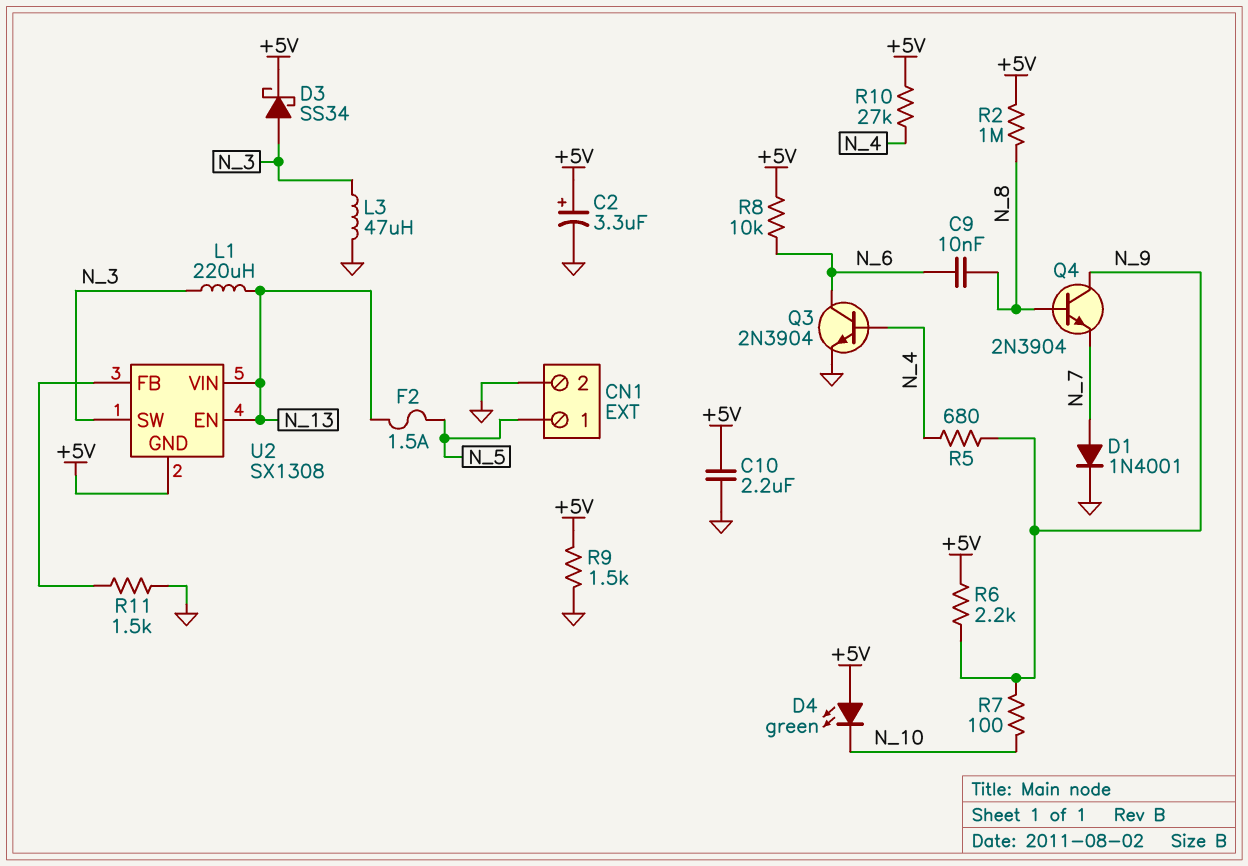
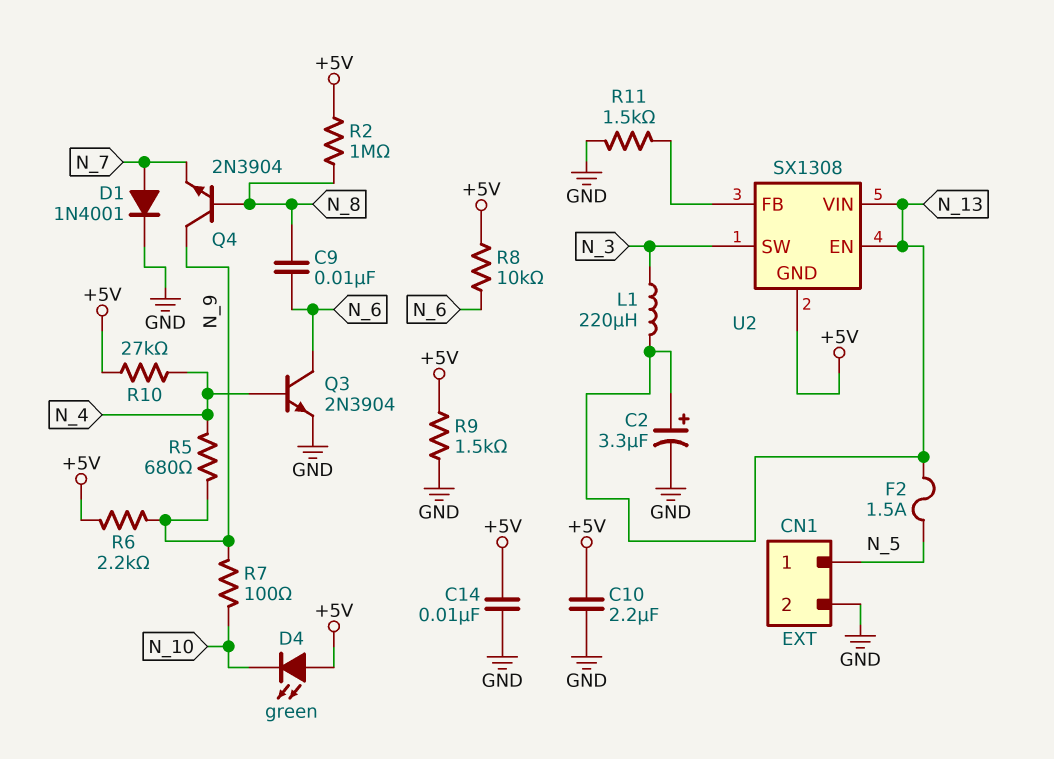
C2: 3.3uF (plus +5V, minus GND) -> 3.3uF (plus N_13, minus GND)
C14: none -> 10nF (+5V, GND)
D3: schottky SS34 (A N_3, K +5V) -> none
L3: 47uH (GND, N_3) -> none

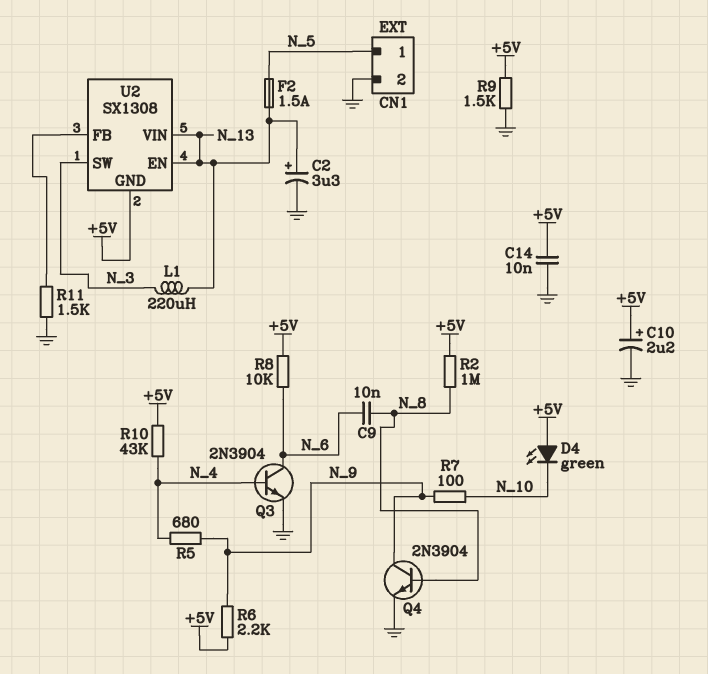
C10: 2.2uF (+5V, GND) -> 2.2uF (plus +5V, minus GND)
D1: diode 1N4001 (A N_7, K GND) -> none
Q4: NPN 2N3904 (B N_8, C N_9, E N_7) -> NPN 2N3904 (B N_8, C N_9, E GND)
R10: 27k (+5V, N_4) -> 43k (+5V, N_4)

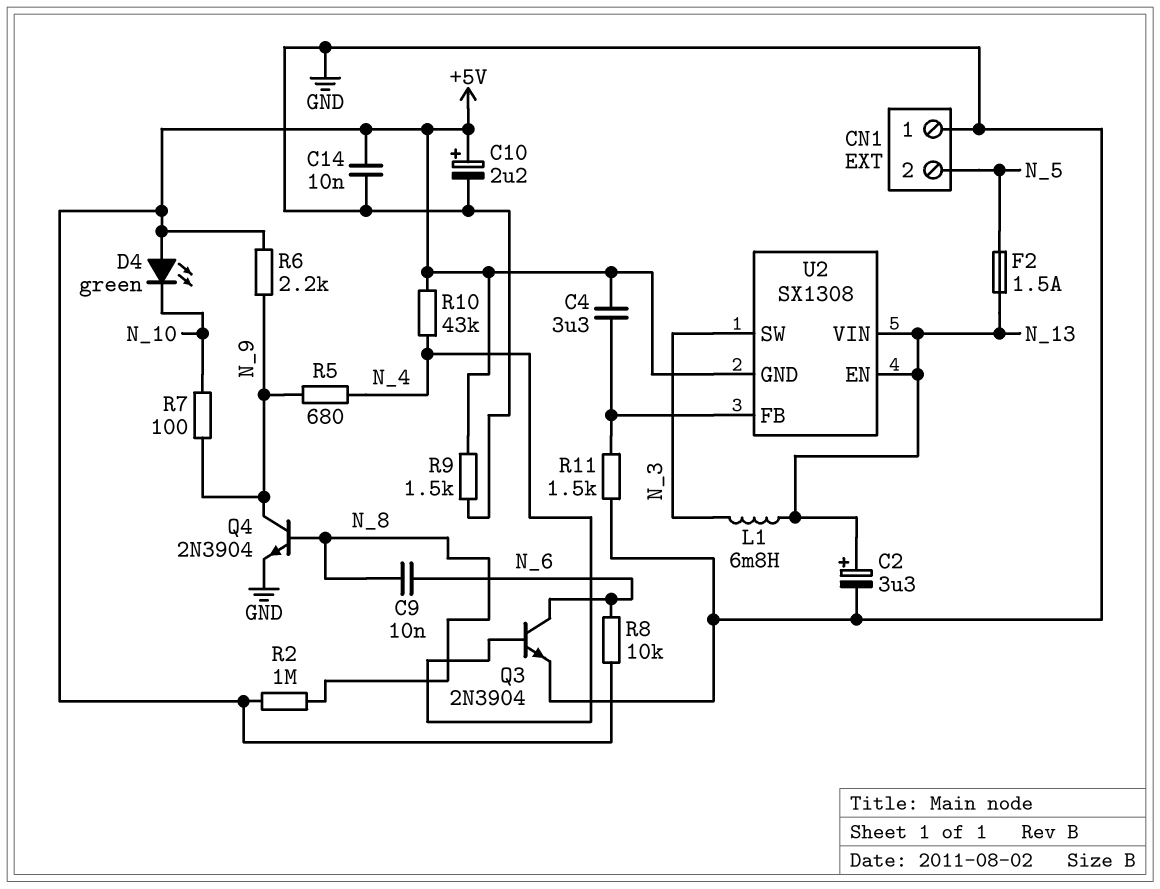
C4: none -> 3.3uF (+5V, U2/FB)
CN1 pin 1: N_5 -> GND
CN1 pin 2: GND -> N_5
L1: 220uH (N_3, N_13) -> 6.8mH (N_3, N_13)

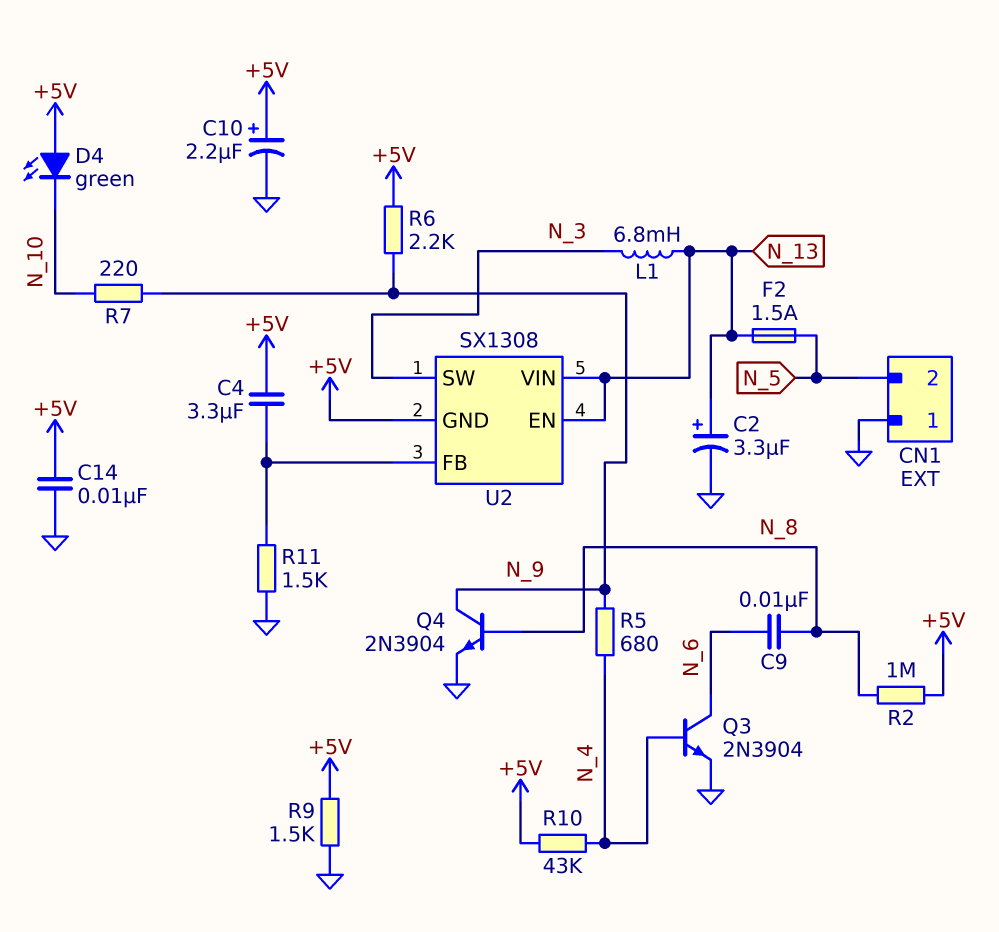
R7: 100 (N_9, N_10) -> 220 (N_9, N_10)
R8: 10k (+5V, N_6) -> none

